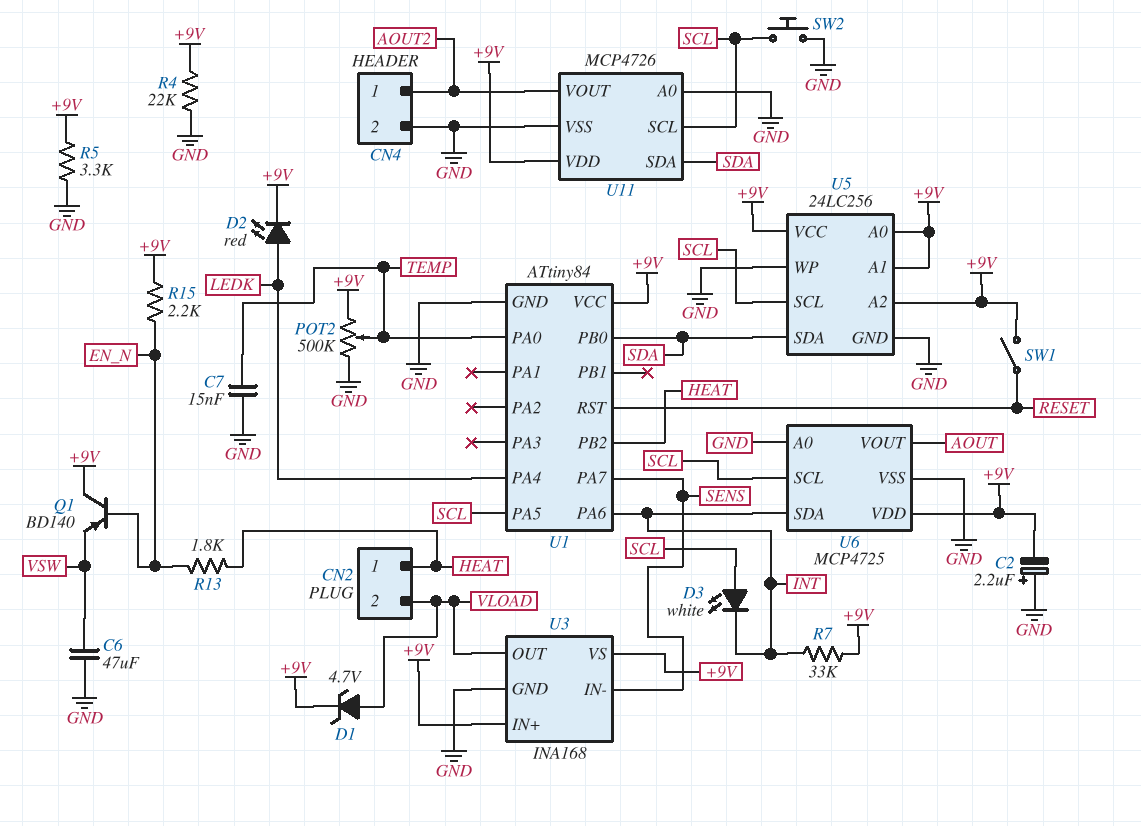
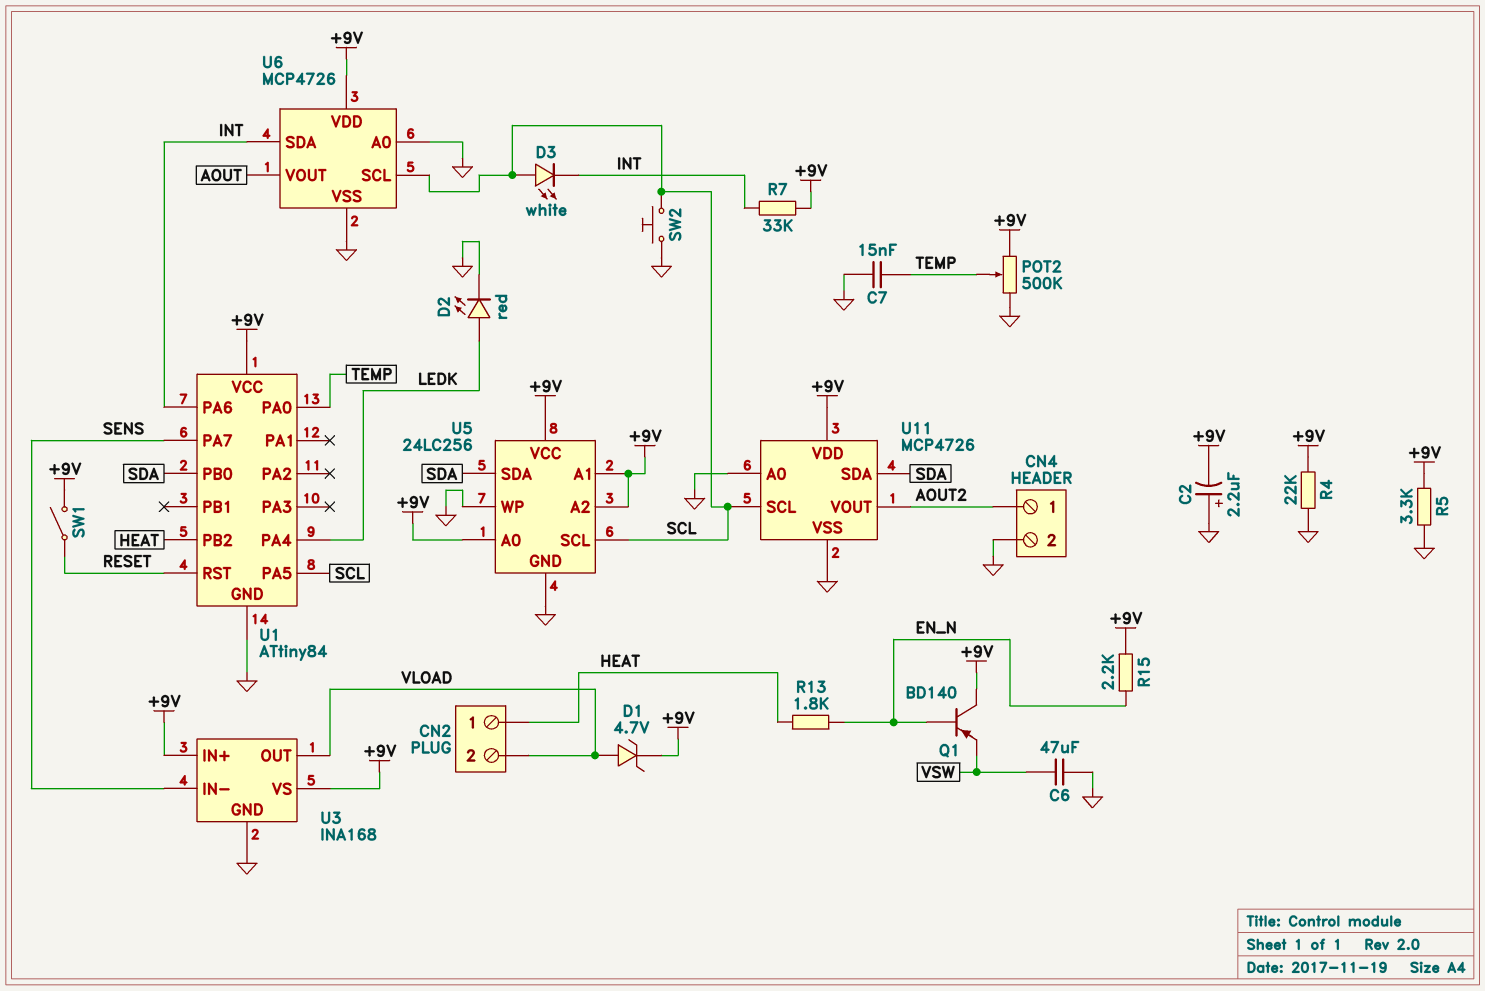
D2: LED red (A LEDK, K +9V) -> LED red (A LEDK, K GND)
U6: MCP4725 -> MCP4726

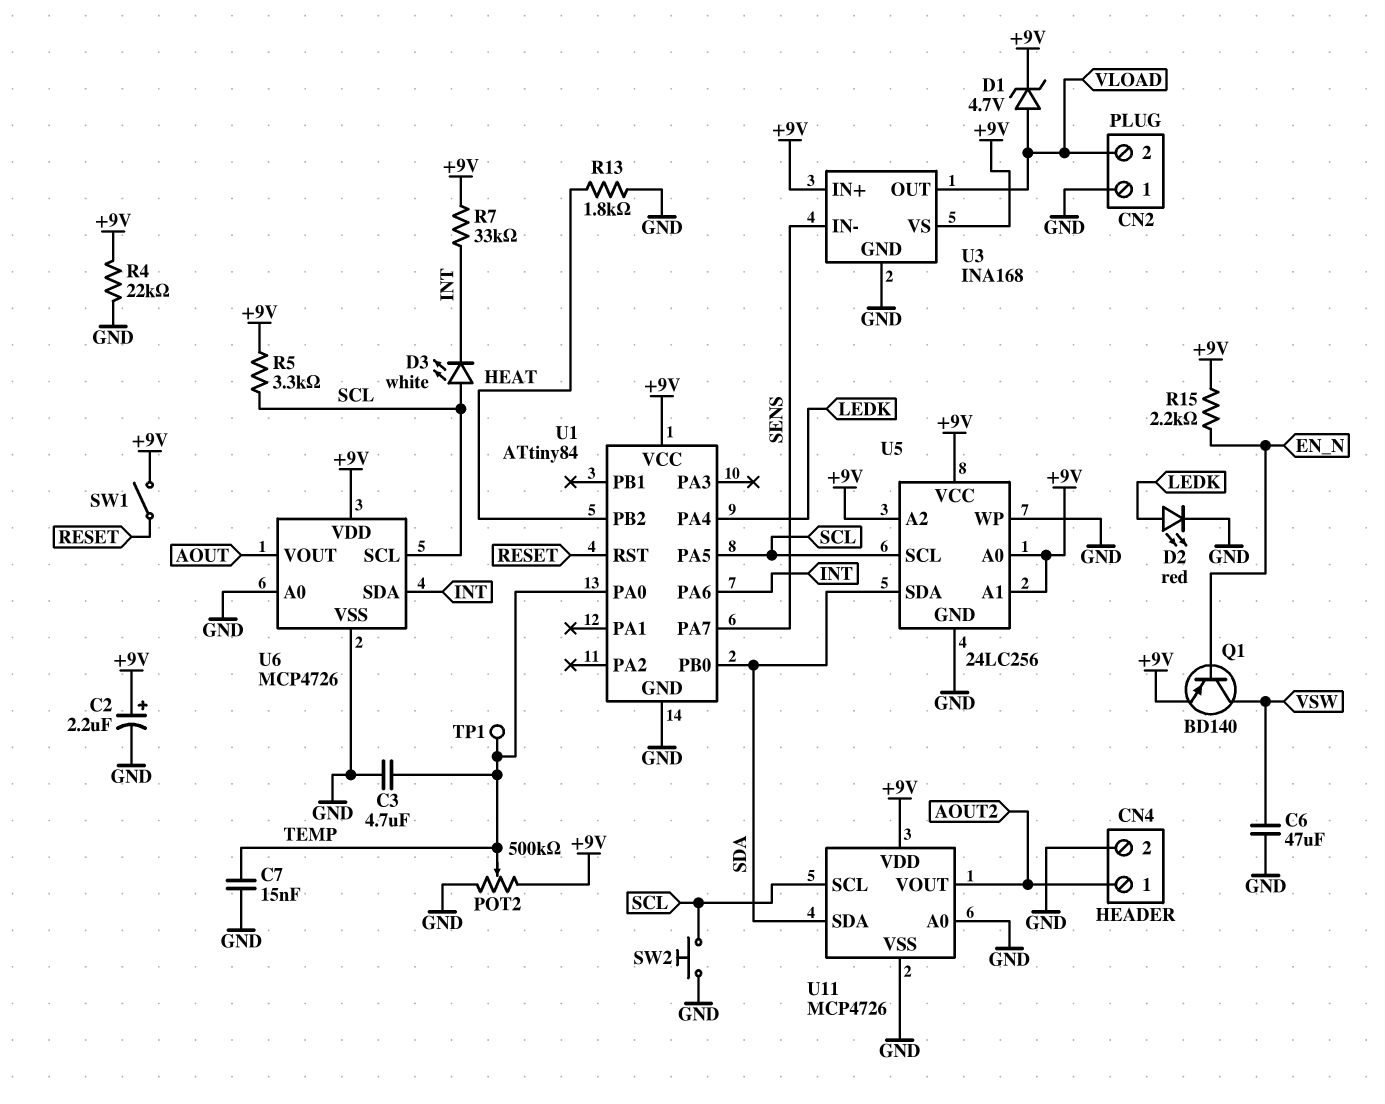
C2: 2.2uF (plus GND, minus +9V) -> 2.2uF (plus +9V, minus GND)
C3: none -> 4.7uF (GND, TEMP)
CN2 pin 1: HEAT -> GND
Q1: PNP BD140 (B EN_N, C +9V, E VSW) -> PNP BD140 (B EN_N, C VSW, E +9V)
R5: 3.3k (+9V, GND) -> 3.3k (+9V, SCL)
R13: 1.8k (EN_N, HEAT) -> 1.8k (GND, HEAT)
TP1: none -> test point (TEMP)

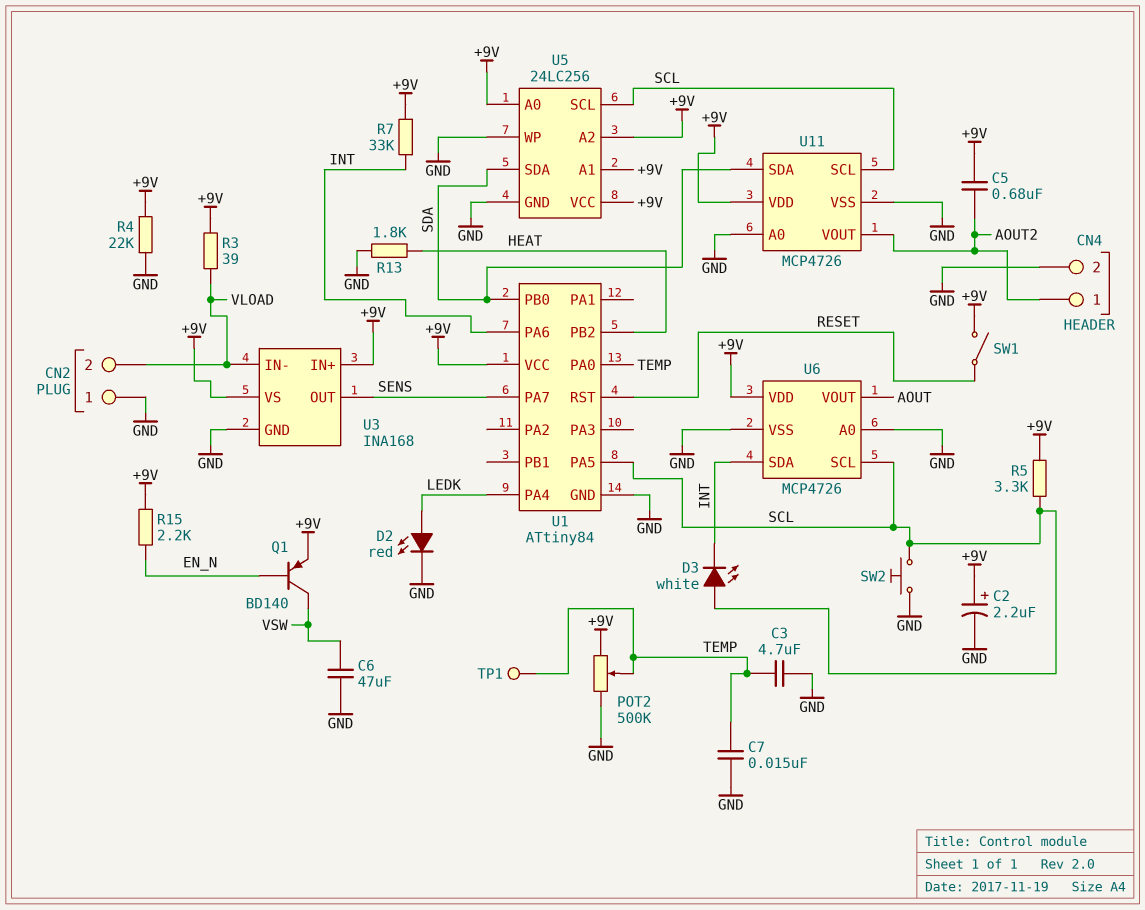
C5: none -> 680nF (+9V, AOUT2)
D1: zener 4.7V (A VLOAD, K +9V) -> none
R3: none -> 39 (+9V, VLOAD)
U3 pin IN-: SENS -> VLOAD
U3 pin OUT: VLOAD -> SENS

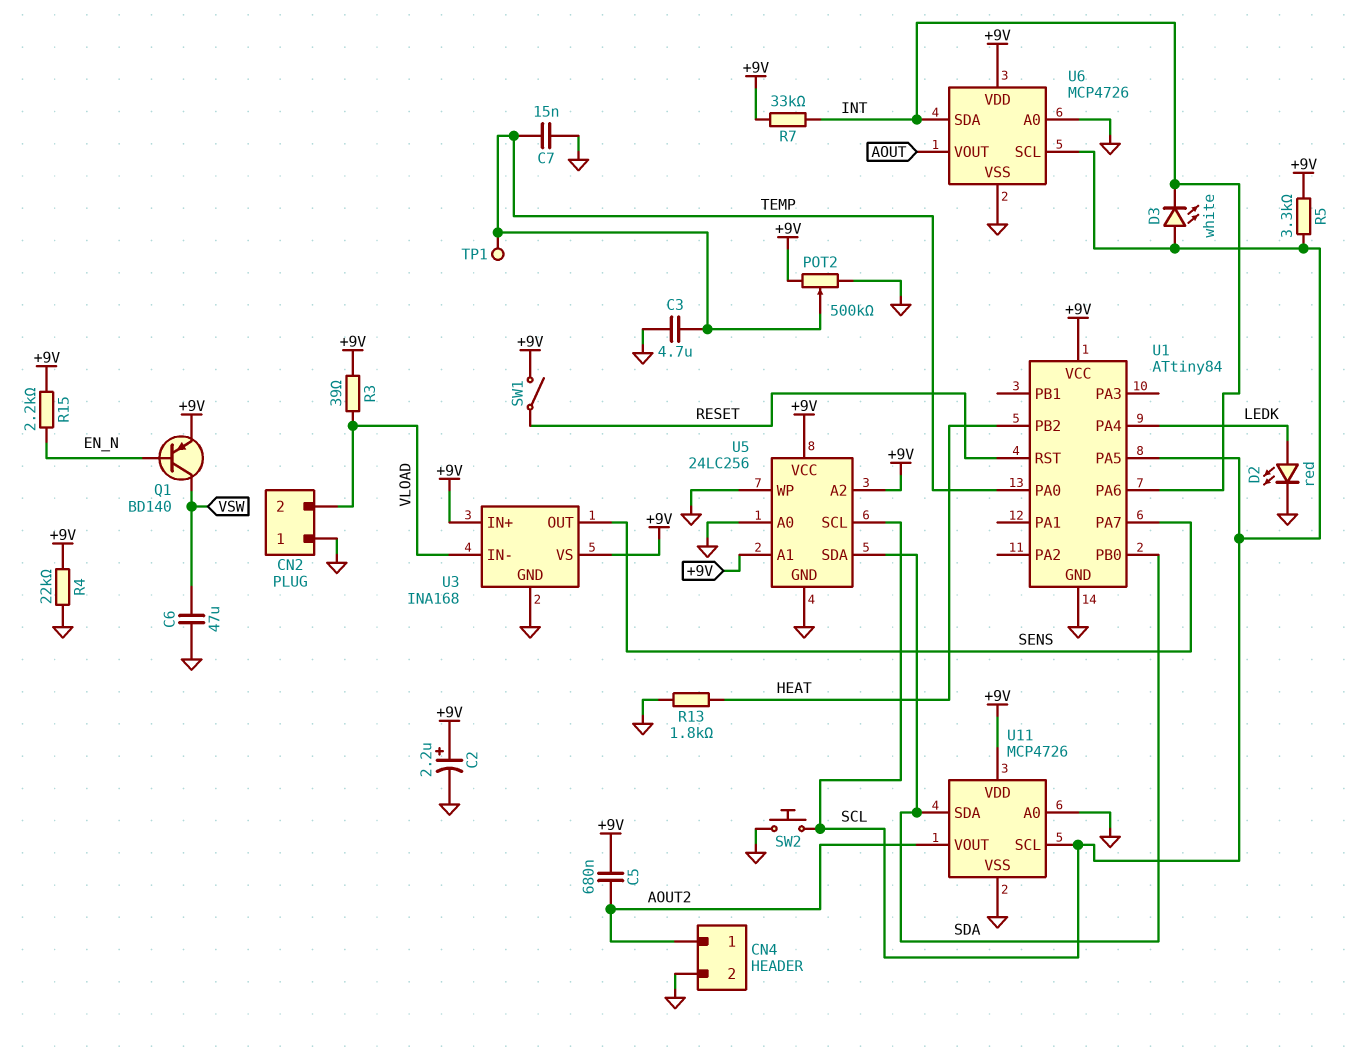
U5 pin A0: +9V -> GND

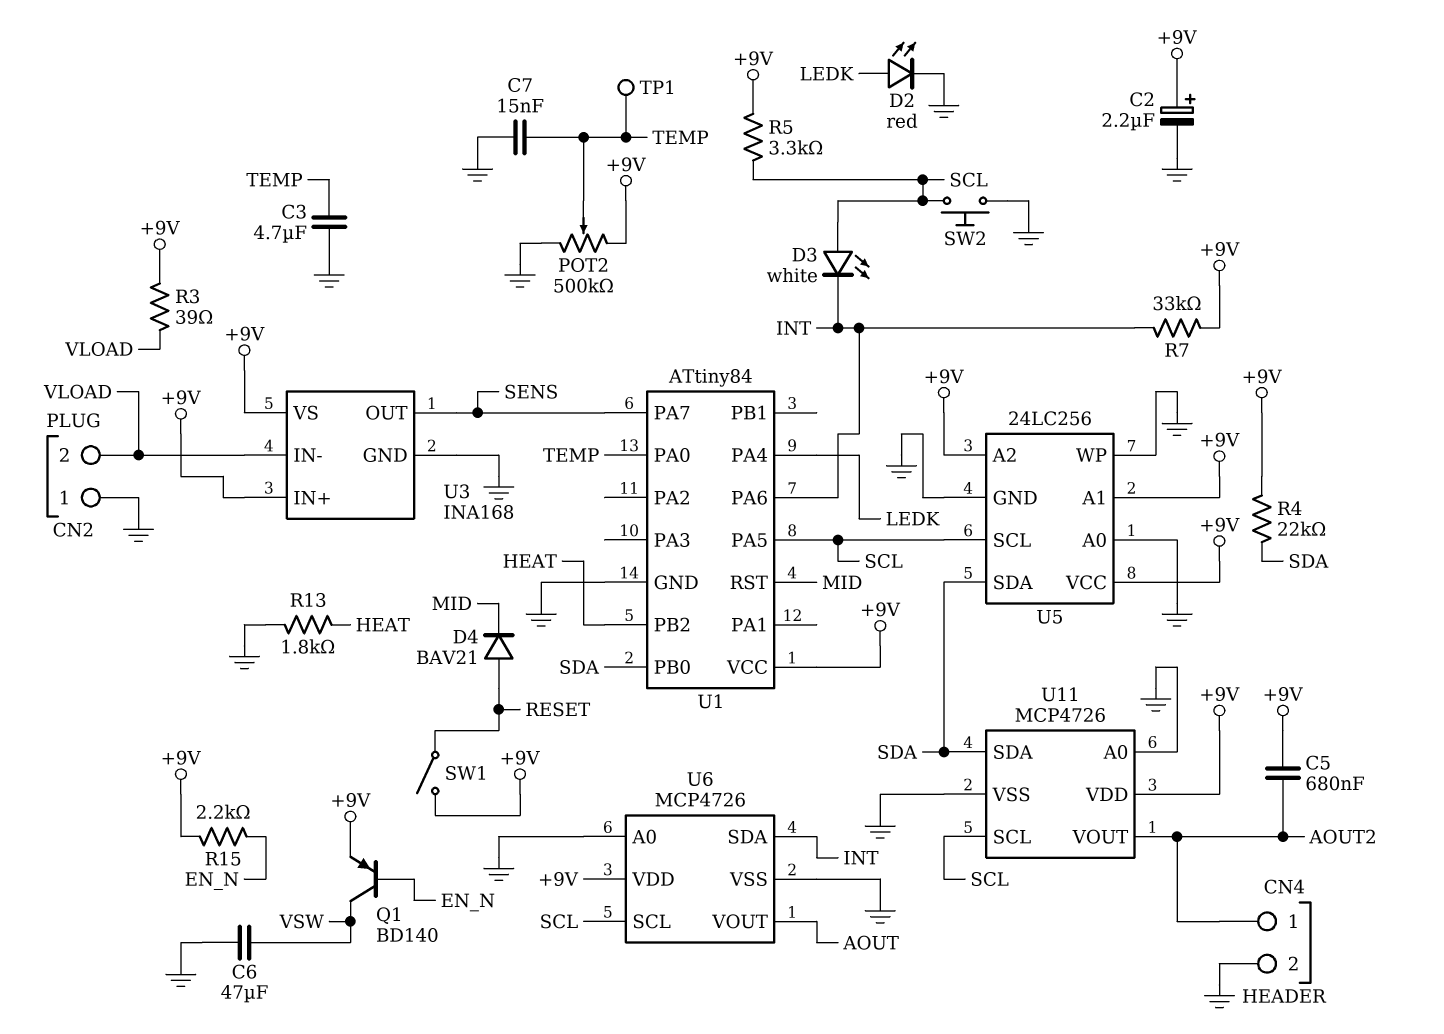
D4: none -> diode BAV21 (A RESET, K MID)
R4: 22k (+9V, GND) -> 22k (+9V, SDA)
U1 pin RST: RESET -> MID

